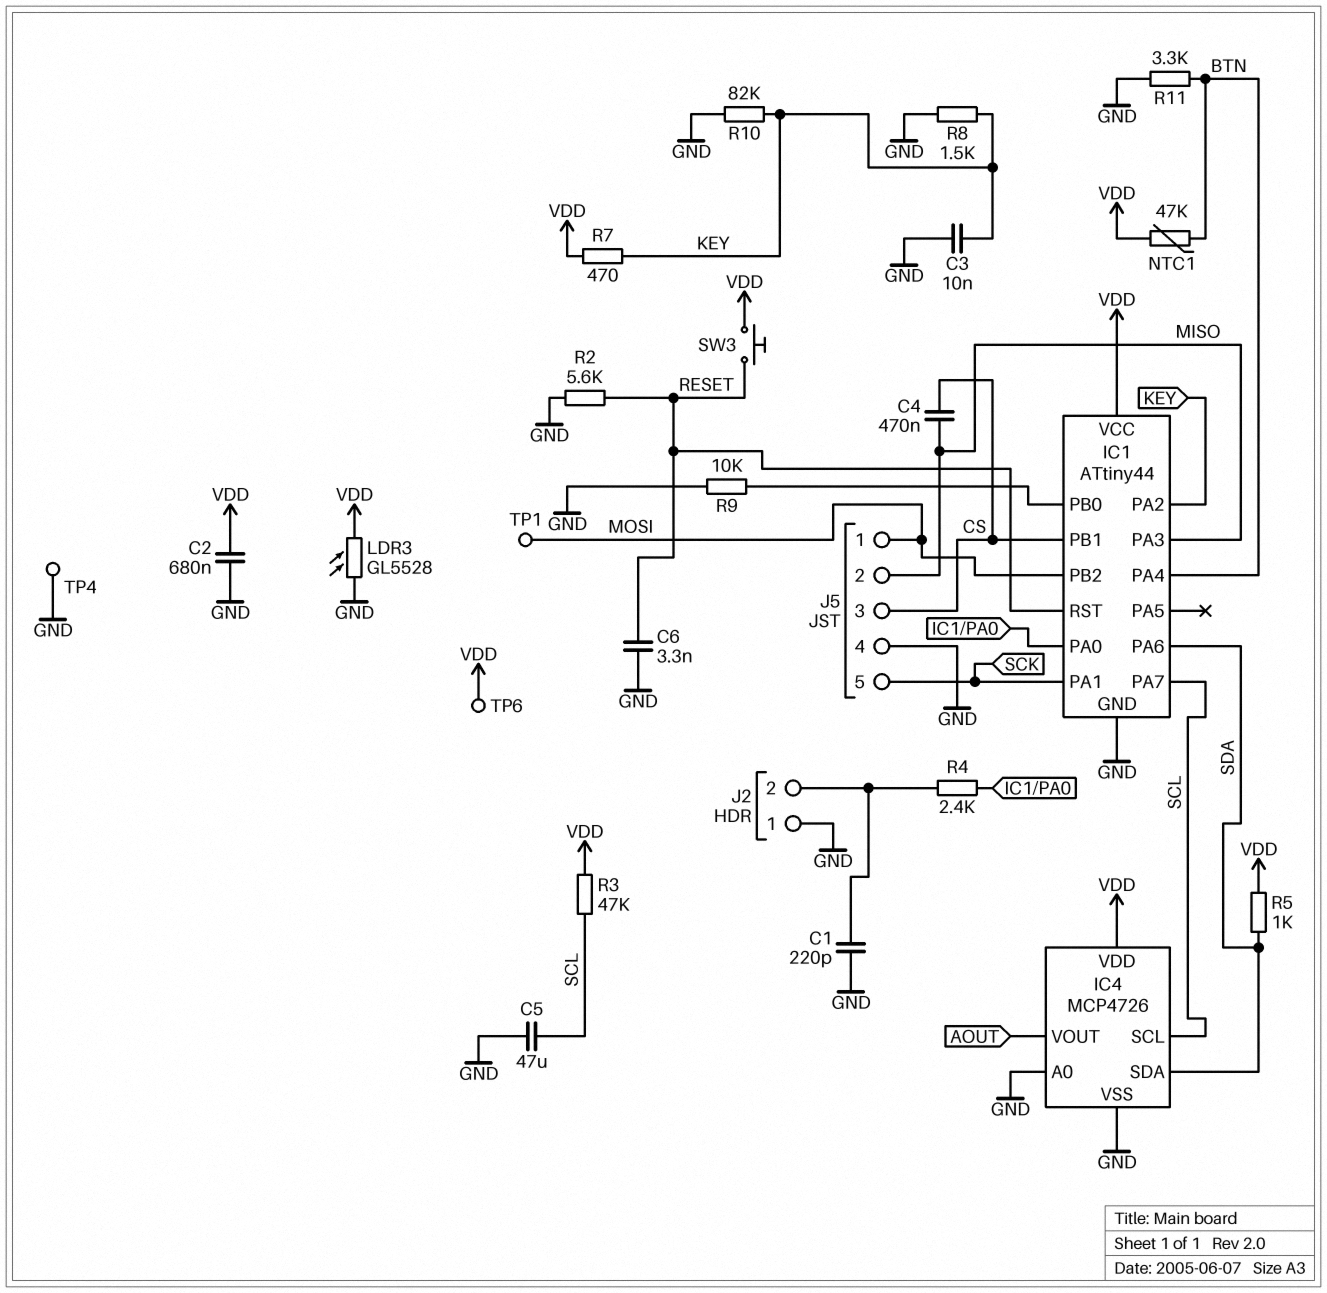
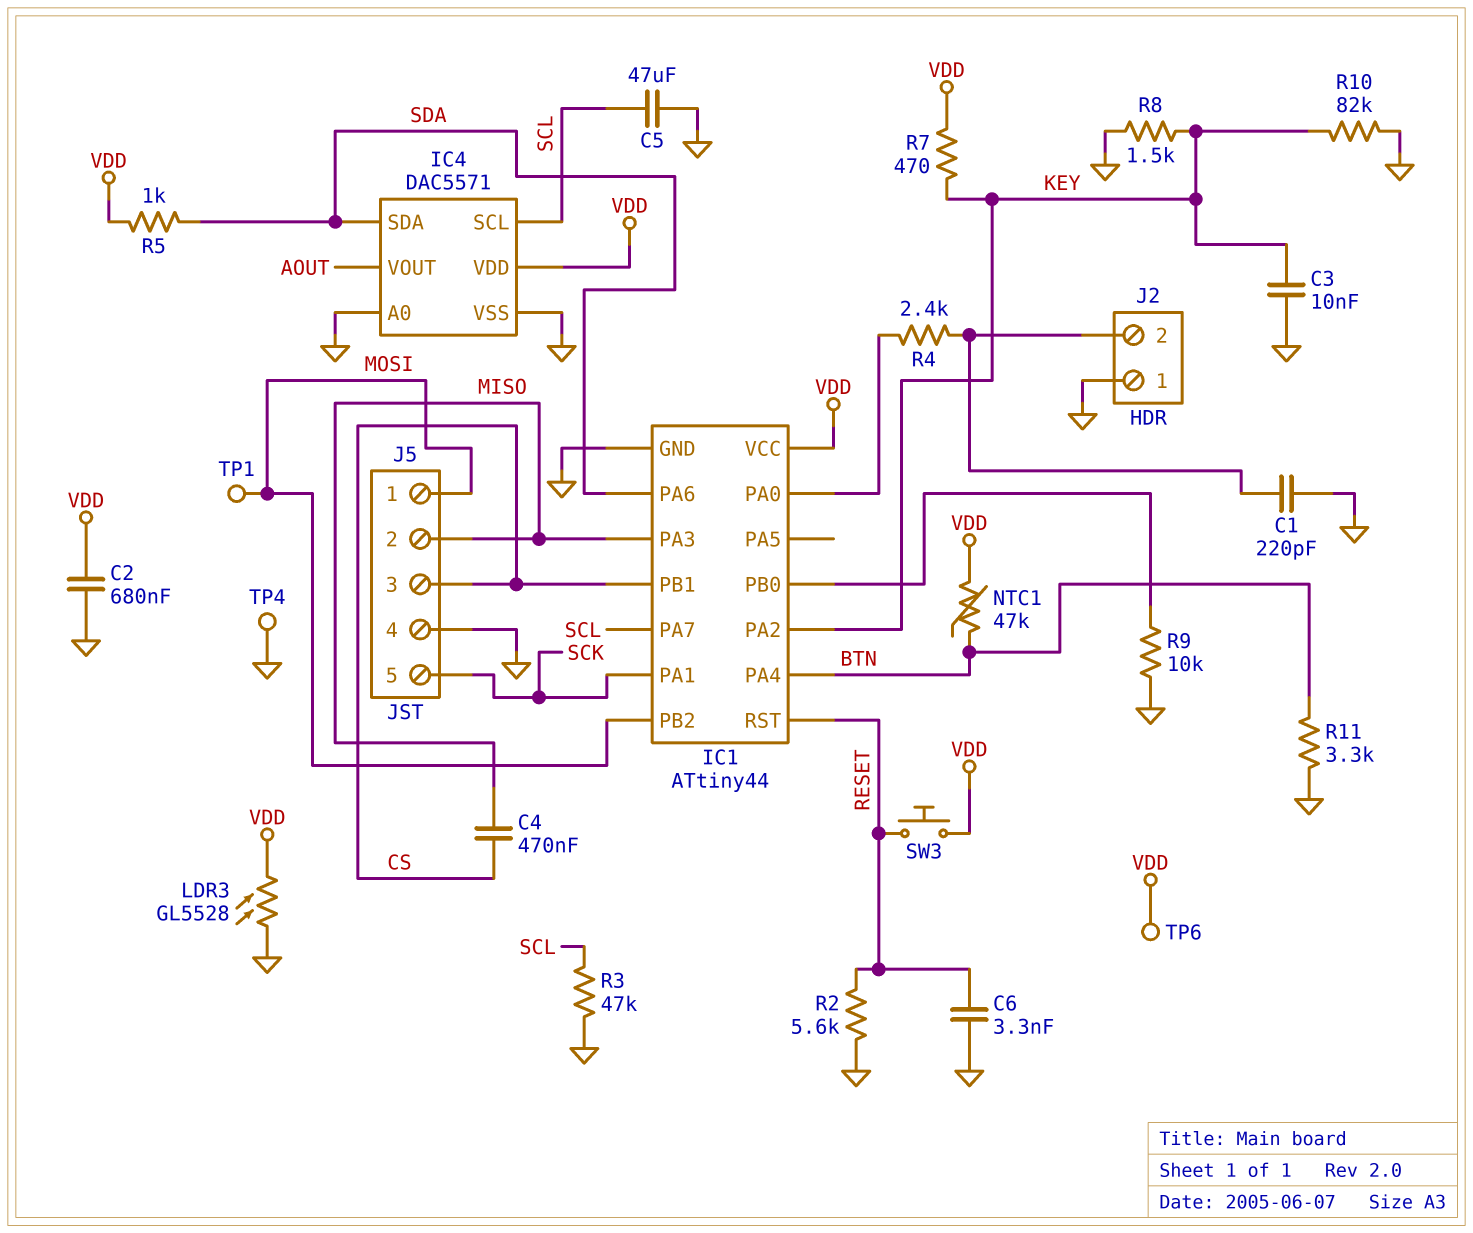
IC4: MCP4726 -> DAC5571
R3: 47k (SCL, VDD) -> 47k (GND, SCL)

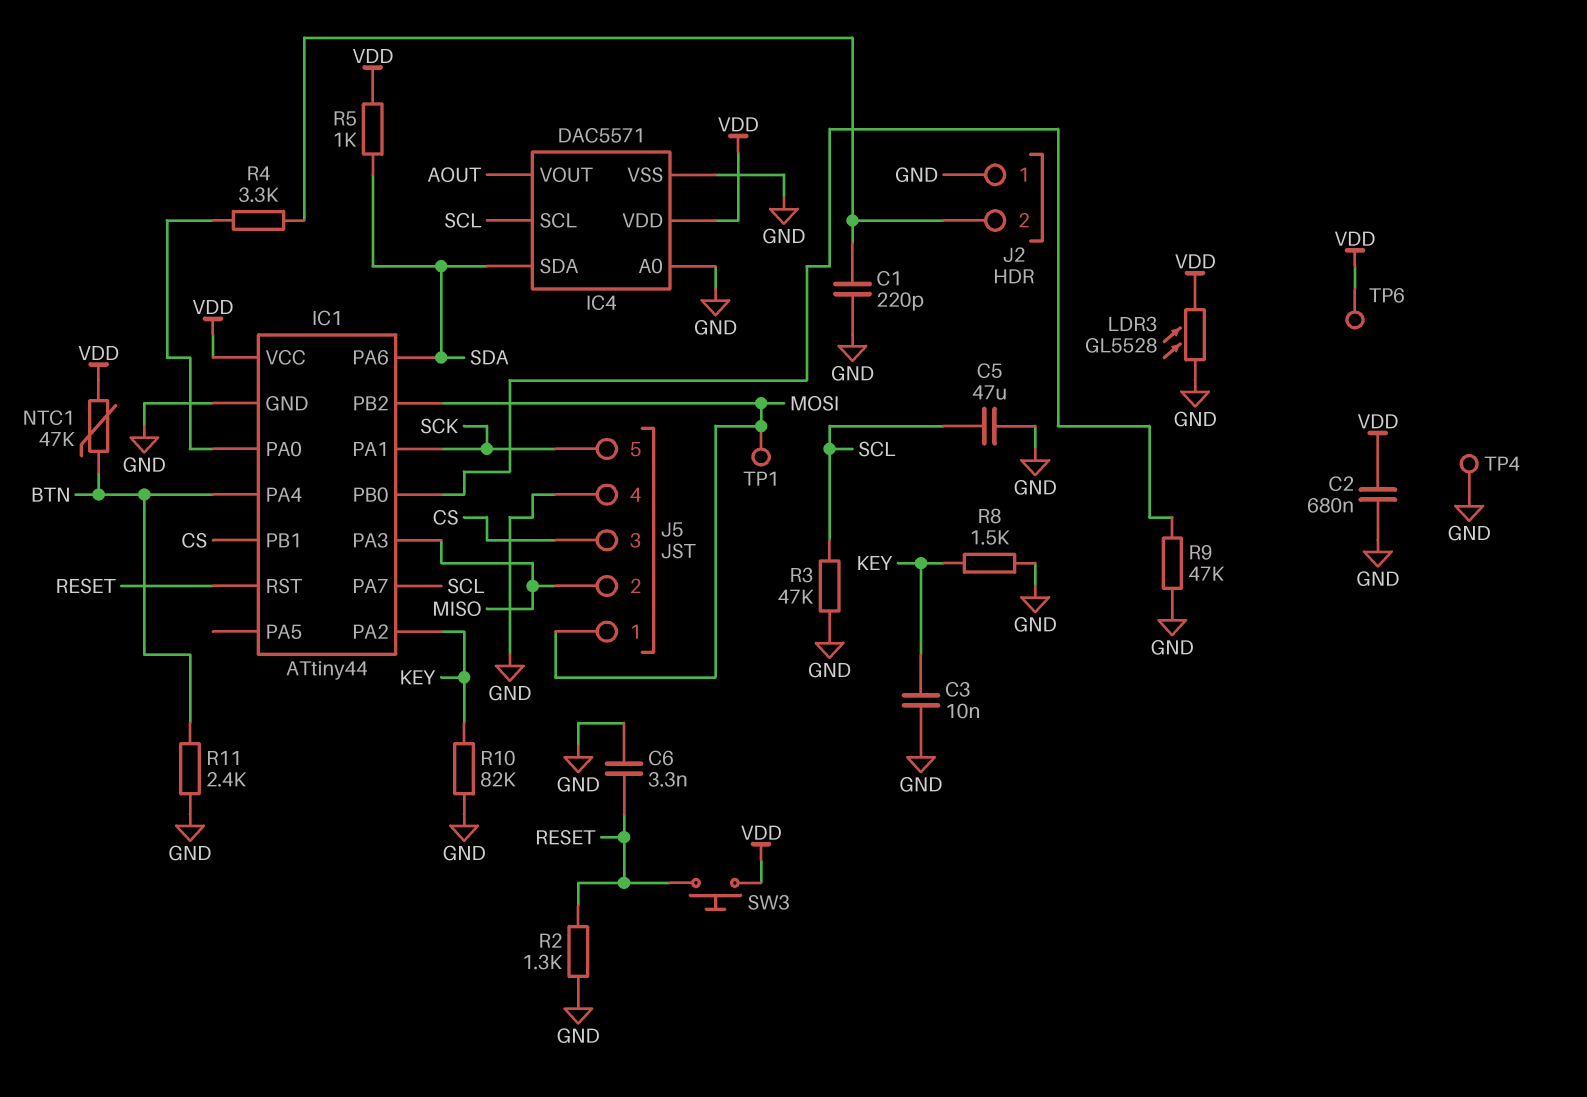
C4: 470nF (CS, MISO) -> none
R2: 5.6k (GND, RESET) -> 1.3k (GND, RESET)
R4: 2.4k (IC1/PA0, J2/2) -> 3.3k (IC1/PA0, J2/2)
R7: 470 (KEY, VDD) -> none
R9: 10k (GND, IC1/PB0) -> 47k (GND, IC1/PB0)
R11: 3.3k (BTN, GND) -> 2.4k (BTN, GND)

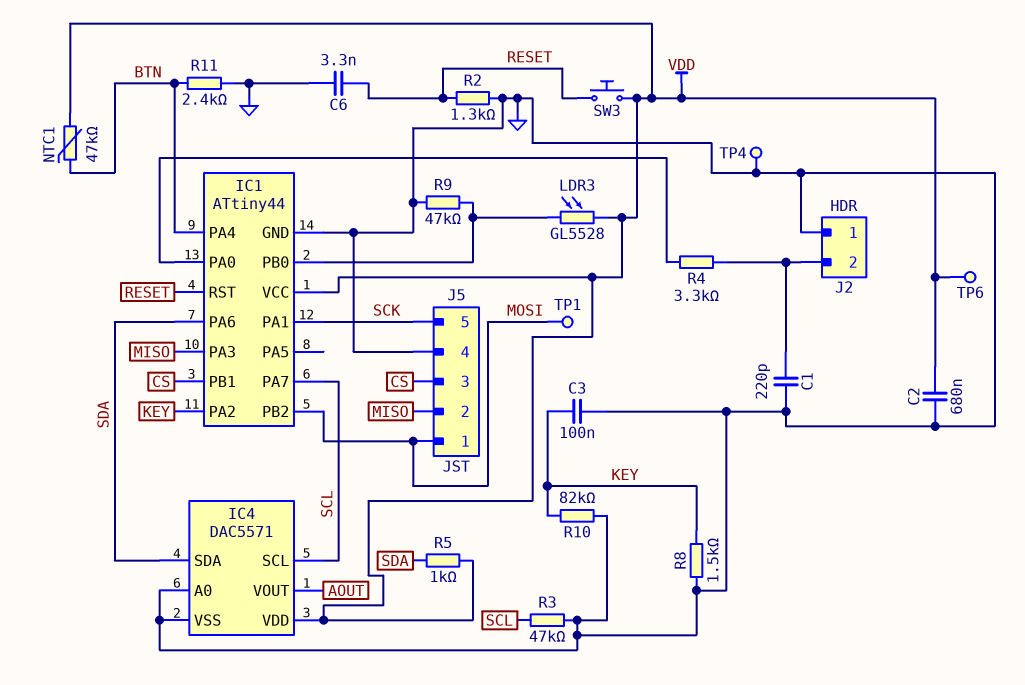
C3: 10nF (GND, KEY) -> 100nF (GND, KEY)
C5: 47uF (GND, SCL) -> none
LDR3: GL5528 (GND, VDD) -> GL5528 (IC1/PB0, VDD)

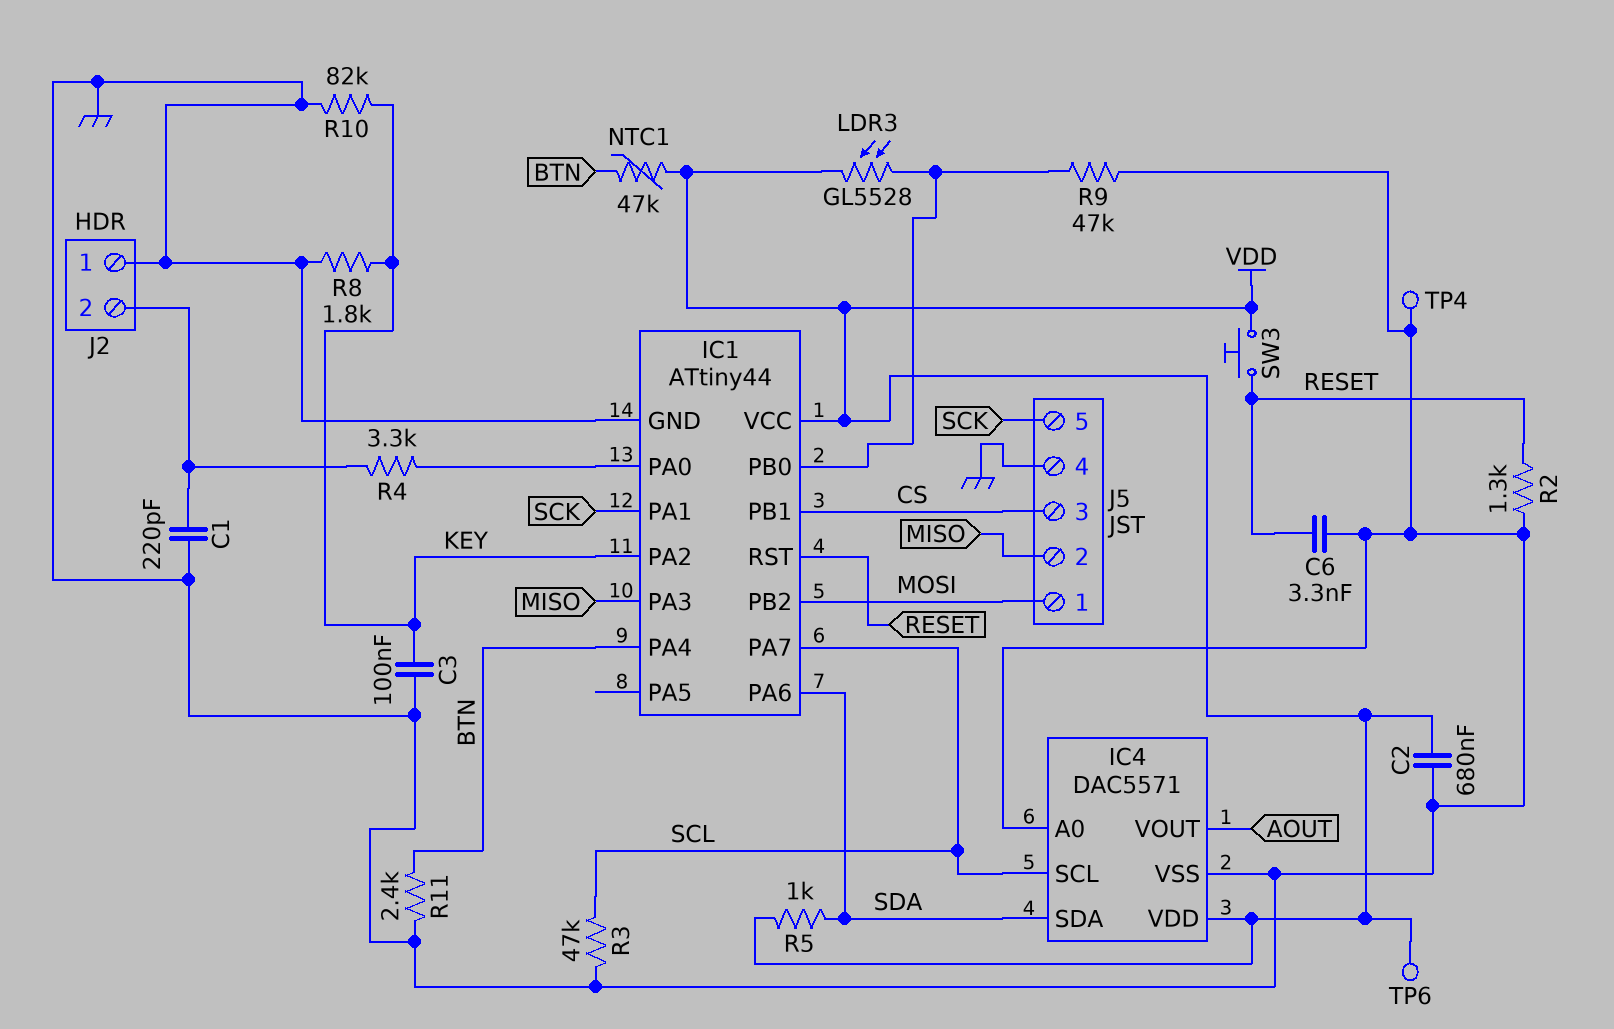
R8: 1.5k (GND, KEY) -> 1.8k (GND, KEY)
TP1: test point (MOSI) -> none

